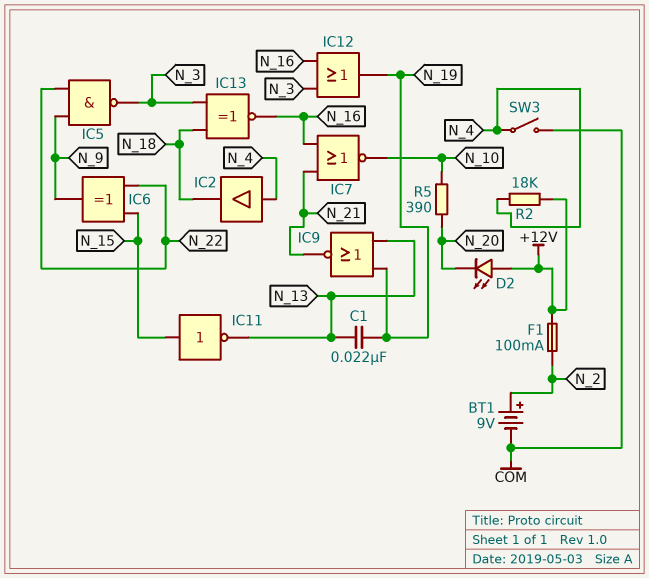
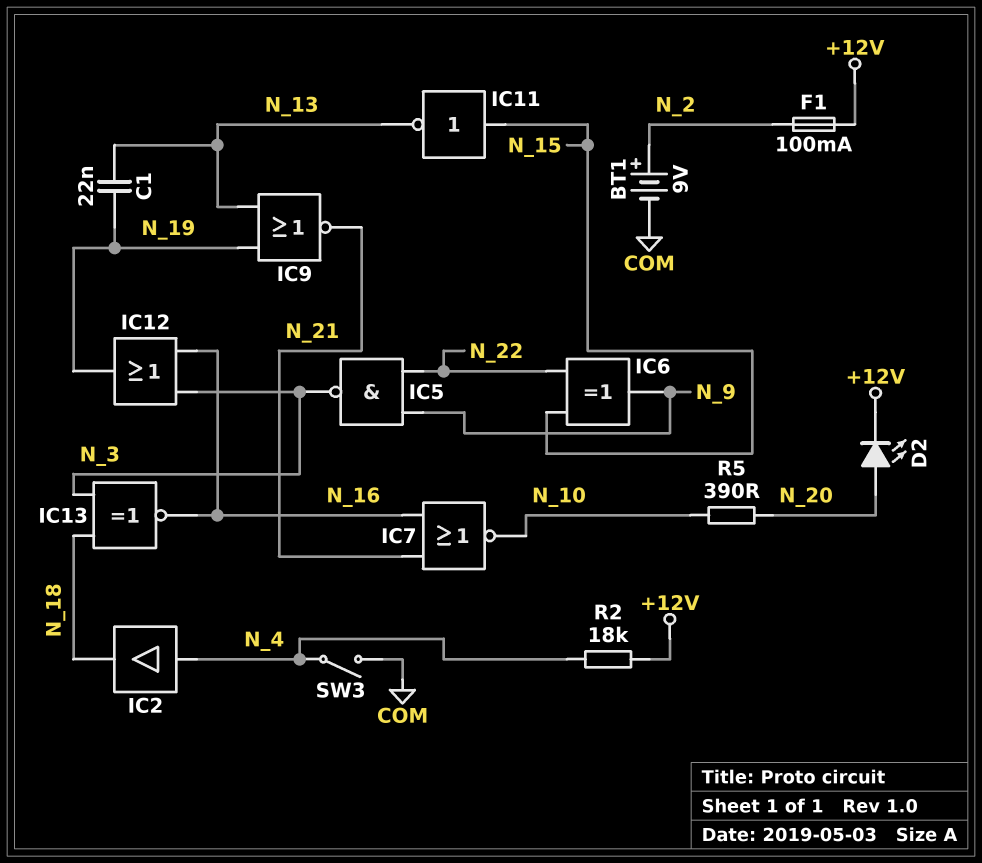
D2: LED (A +12V, K N_20) -> LED (A N_20, K +12V)

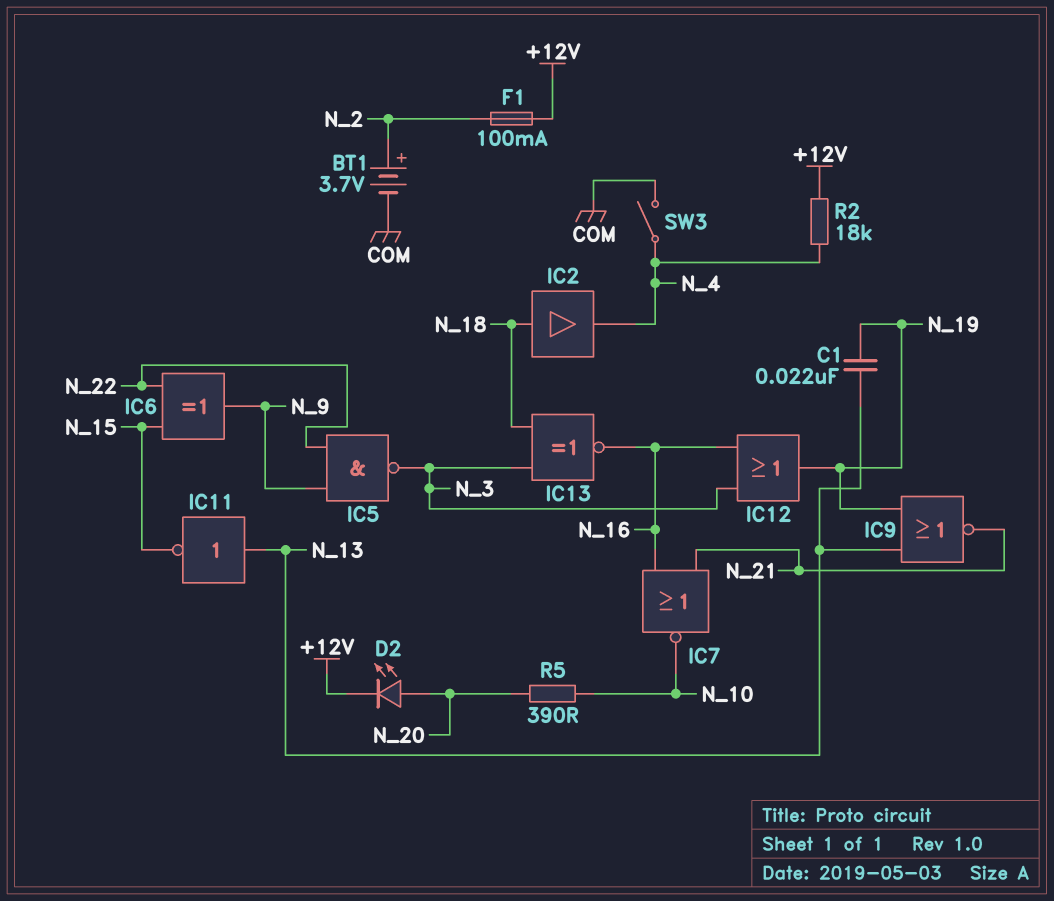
BT1: 9V (plus N_2, minus COM) -> 3.7V (plus N_2, minus COM)
IC2: buffer (in N_4, out N_18) -> buffer (in N_18, out N_4)
IC11: NOT (in N_15, out N_13) -> NOT (in N_13, out N_15)

